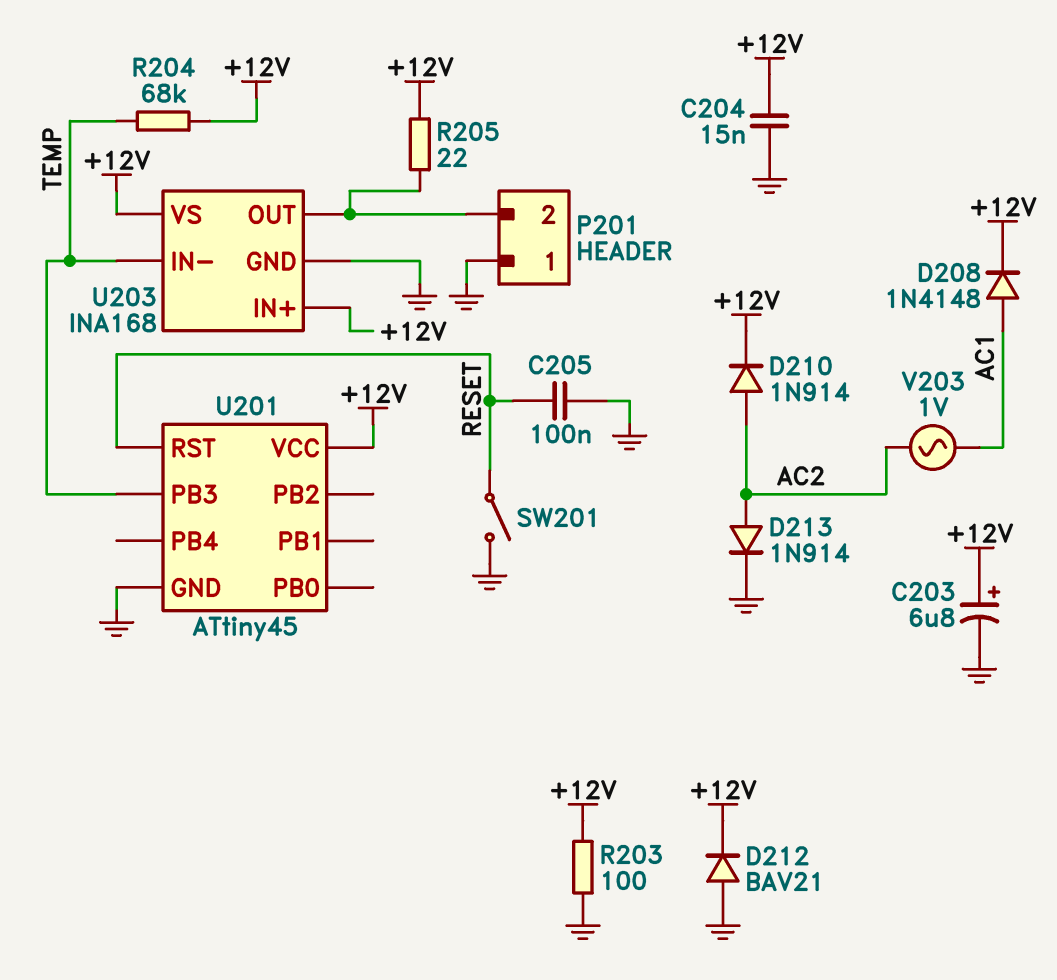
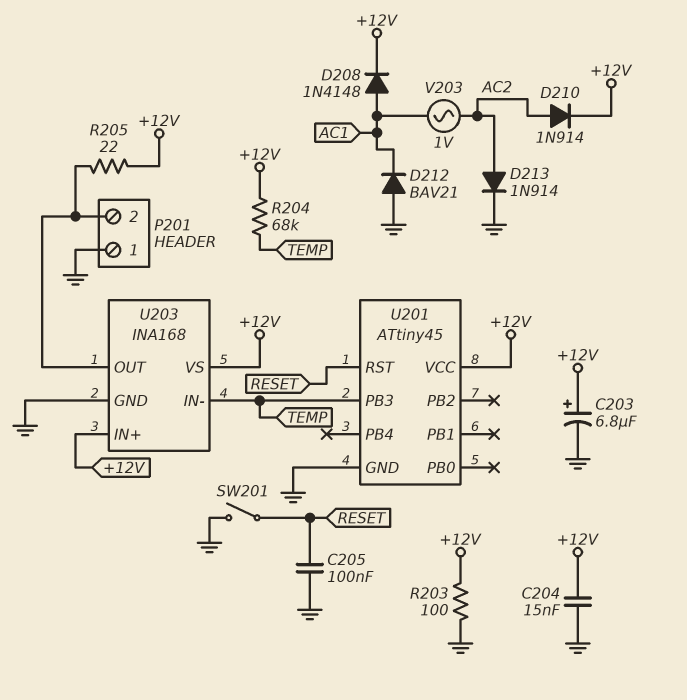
D212: diode BAV21 (A GND, K +12V) -> diode BAV21 (A GND, K AC1)

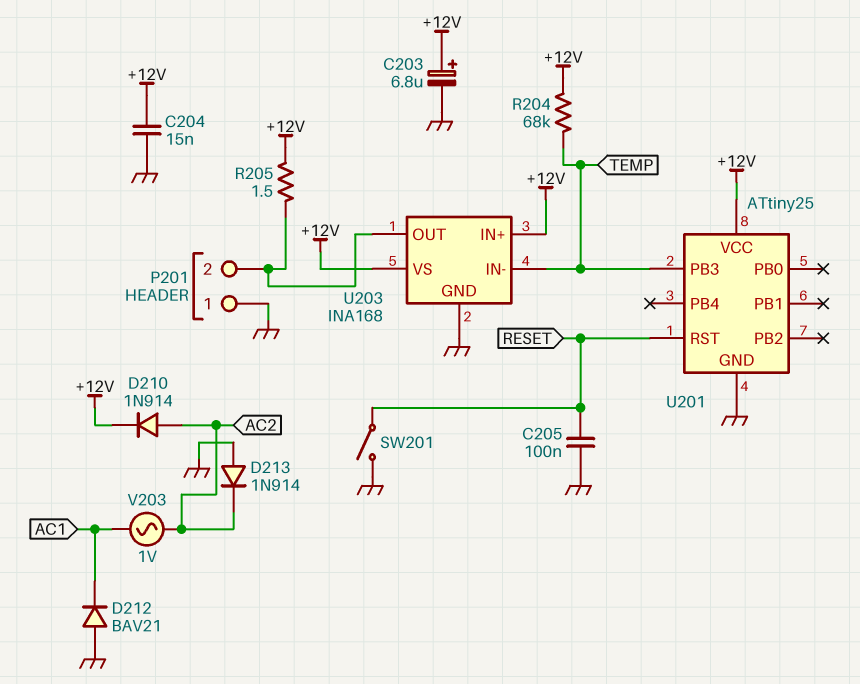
D208: diode 1N4148 (A AC1, K +12V) -> none
D213: diode 1N914 (A AC2, K GND) -> diode 1N914 (A GND, K AC2)
R203: 100 (+12V, GND) -> none
R205: 22 (+12V, P201/2) -> 1.5 (+12V, P201/2)
U201: ATtiny45 -> ATtiny25

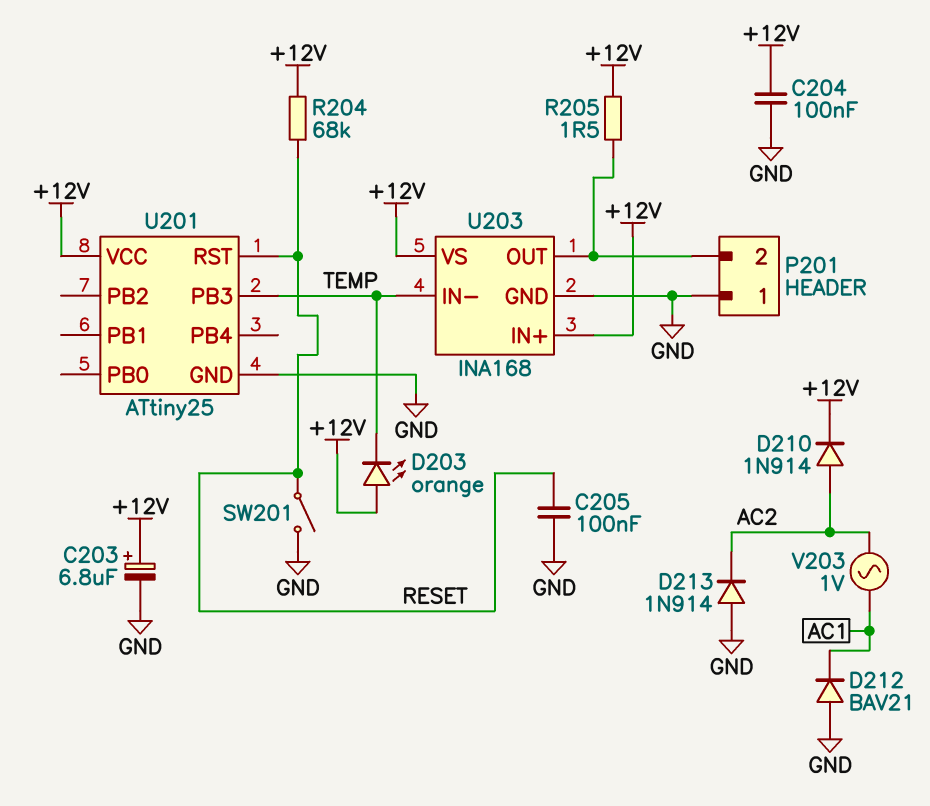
C204: 15nF (+12V, GND) -> 100nF (+12V, GND)
D203: none -> LED orange (A +12V, K TEMP)
R204: 68k (+12V, TEMP) -> 68k (+12V, RESET)

